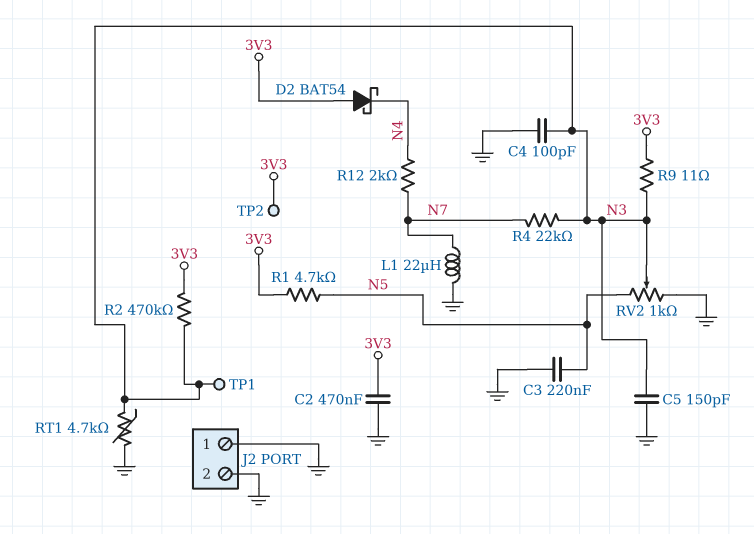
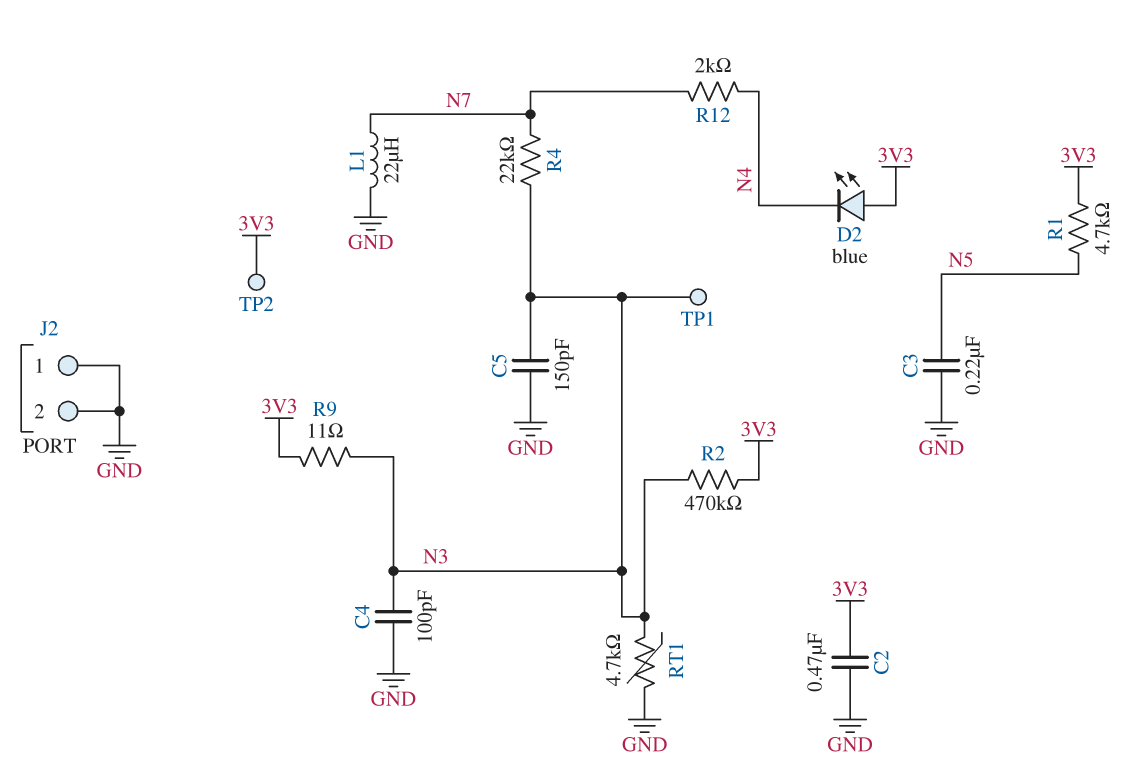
D2: schottky BAT54 (A 3V3, K N4) -> LED blue (A 3V3, K N4)
RV2: 1k (GND, N5, wiper N3) -> none

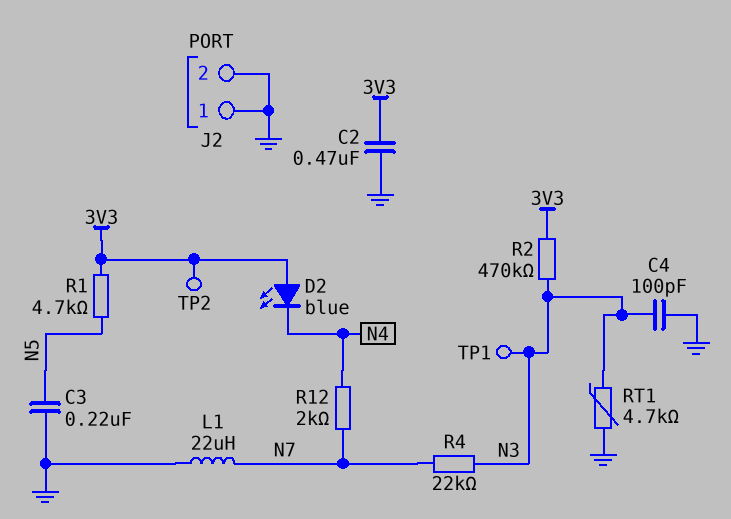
C5: 150pF (GND, N3) -> none
R9: 11 (3V3, N3) -> none

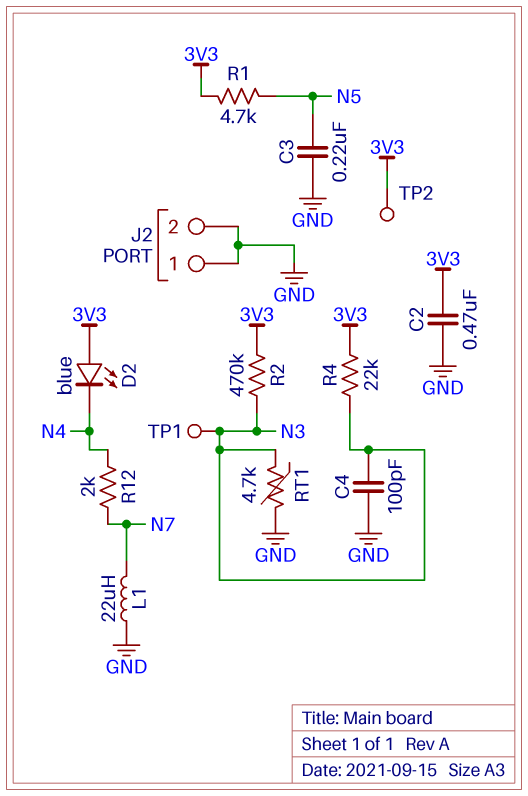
R4: 22k (N3, N7) -> 22k (3V3, N3)

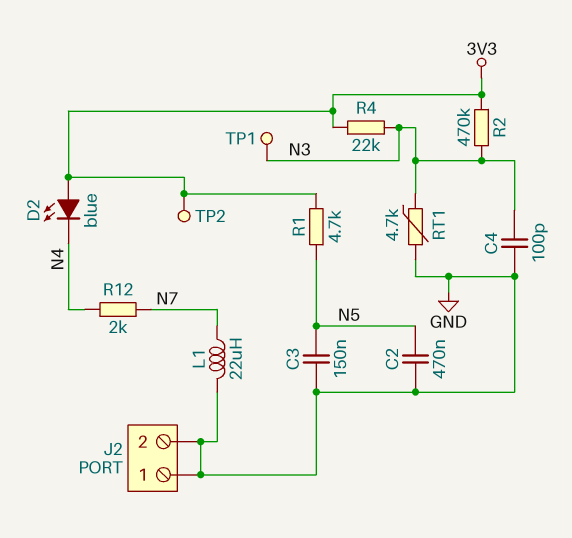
C2: 470nF (3V3, GND) -> 470nF (GND, N5)
C3: 220nF (GND, N5) -> 150nF (GND, N5)

